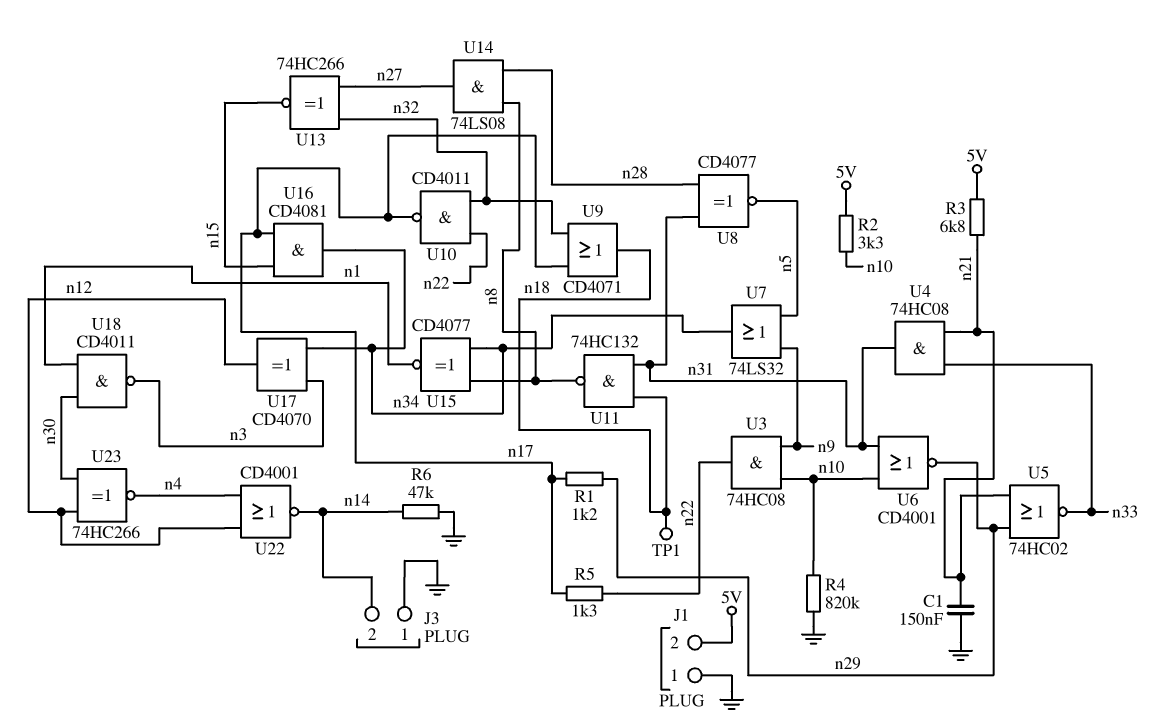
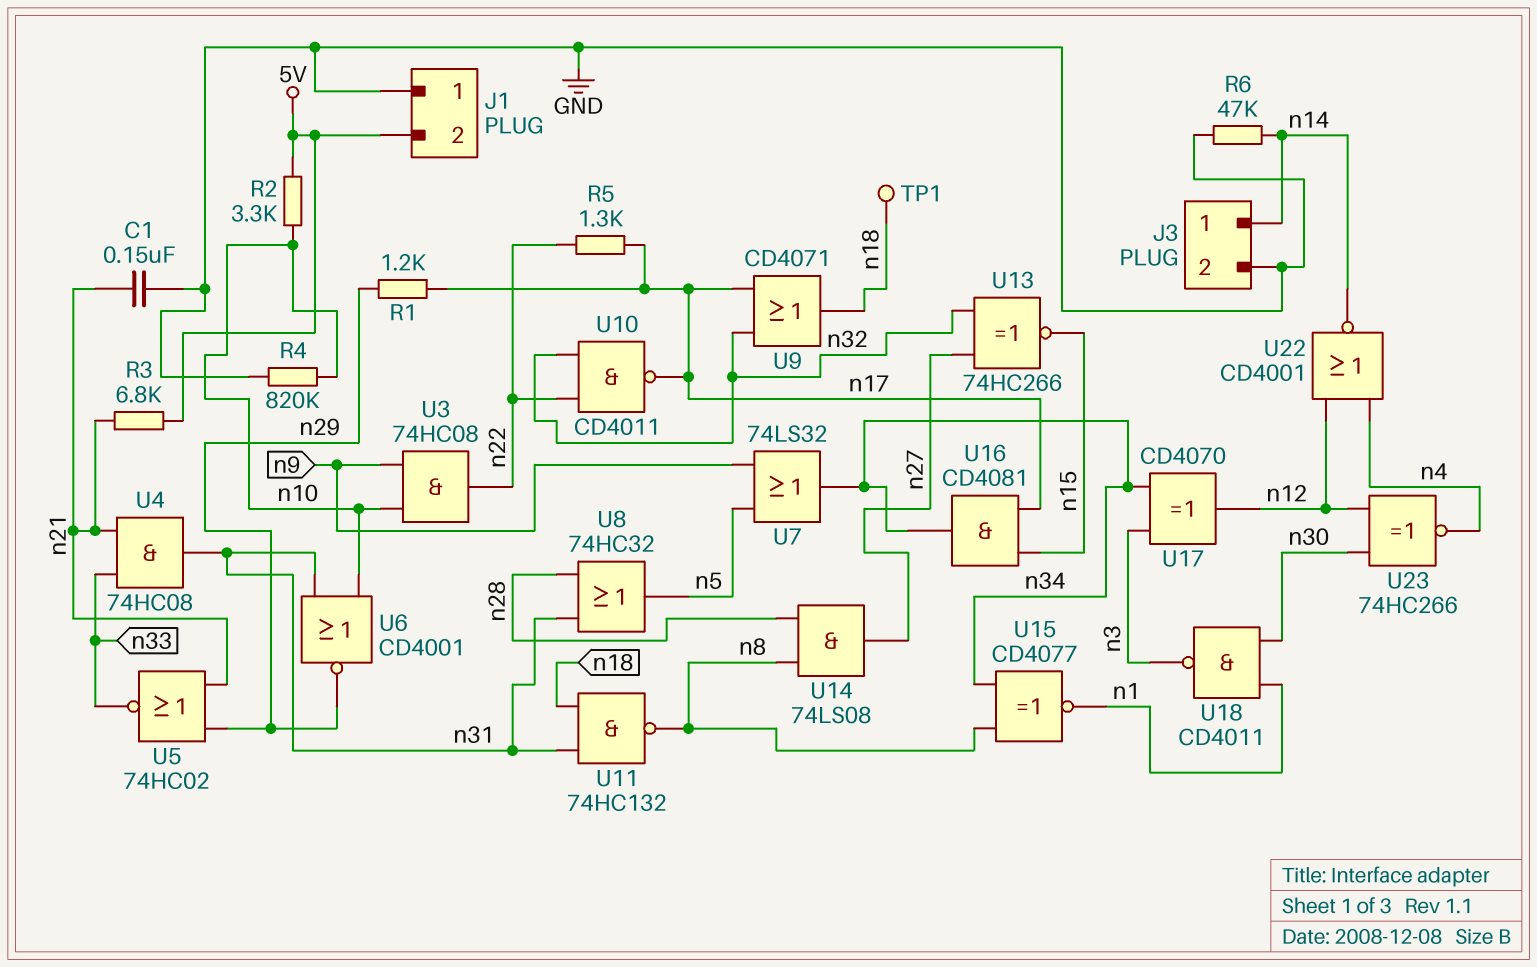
J3 pin 1: GND -> n14
J3 pin 2: n14 -> GND
U8: XNOR CD4077 (in n28, in n31, out n5) -> OR 74HC32 (in n28, in n31, out n5)

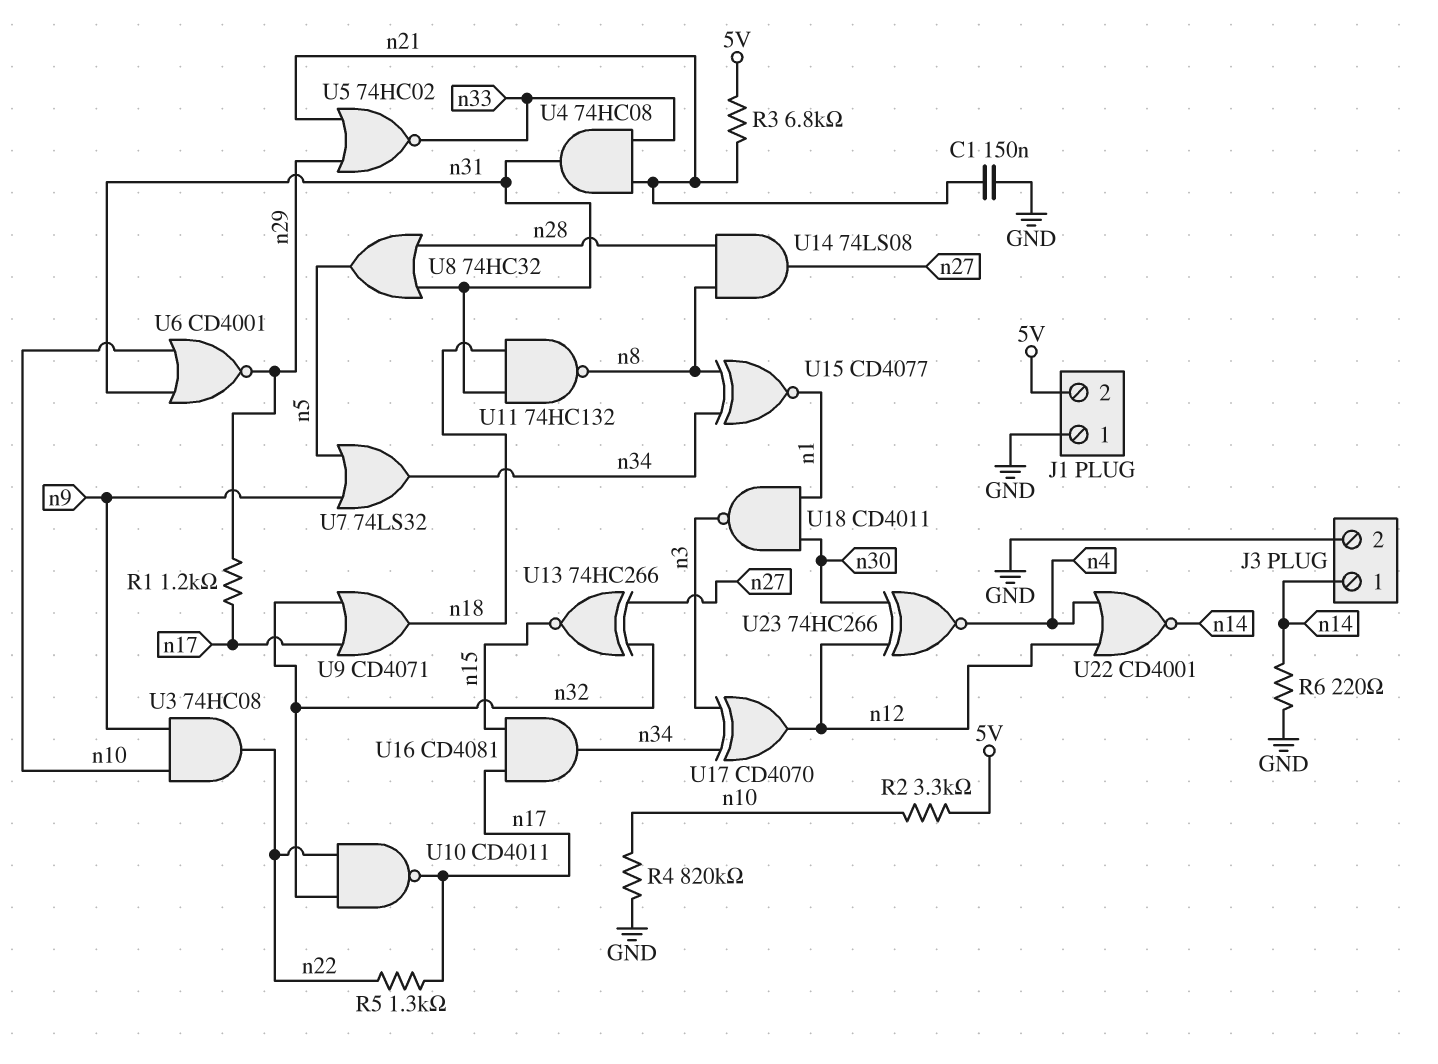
R6: 47k (GND, n14) -> 220 (GND, n14)
TP1: test point (n18) -> none

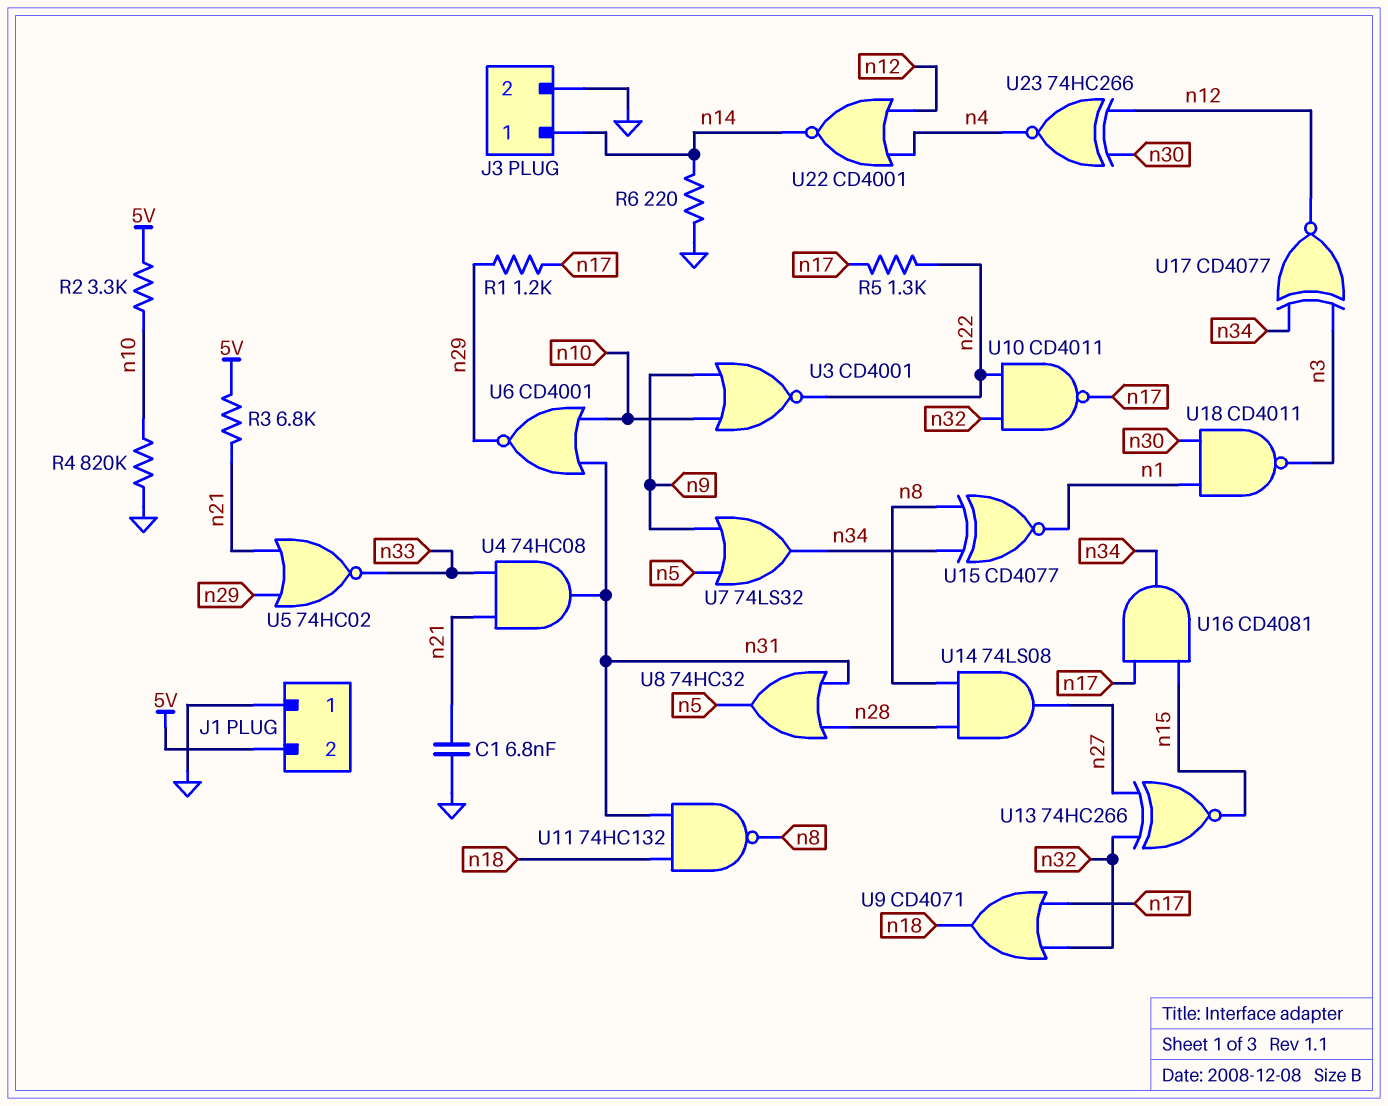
C1: 150nF (GND, n21) -> 6.8nF (GND, n21)
U3: AND 74HC08 (in n9, in n10, out n22) -> NOR CD4001 (in n9, in n10, out n22)
U17: XOR CD4070 (in n3, in n34, out n12) -> XNOR CD4077 (in n3, in n34, out n12)

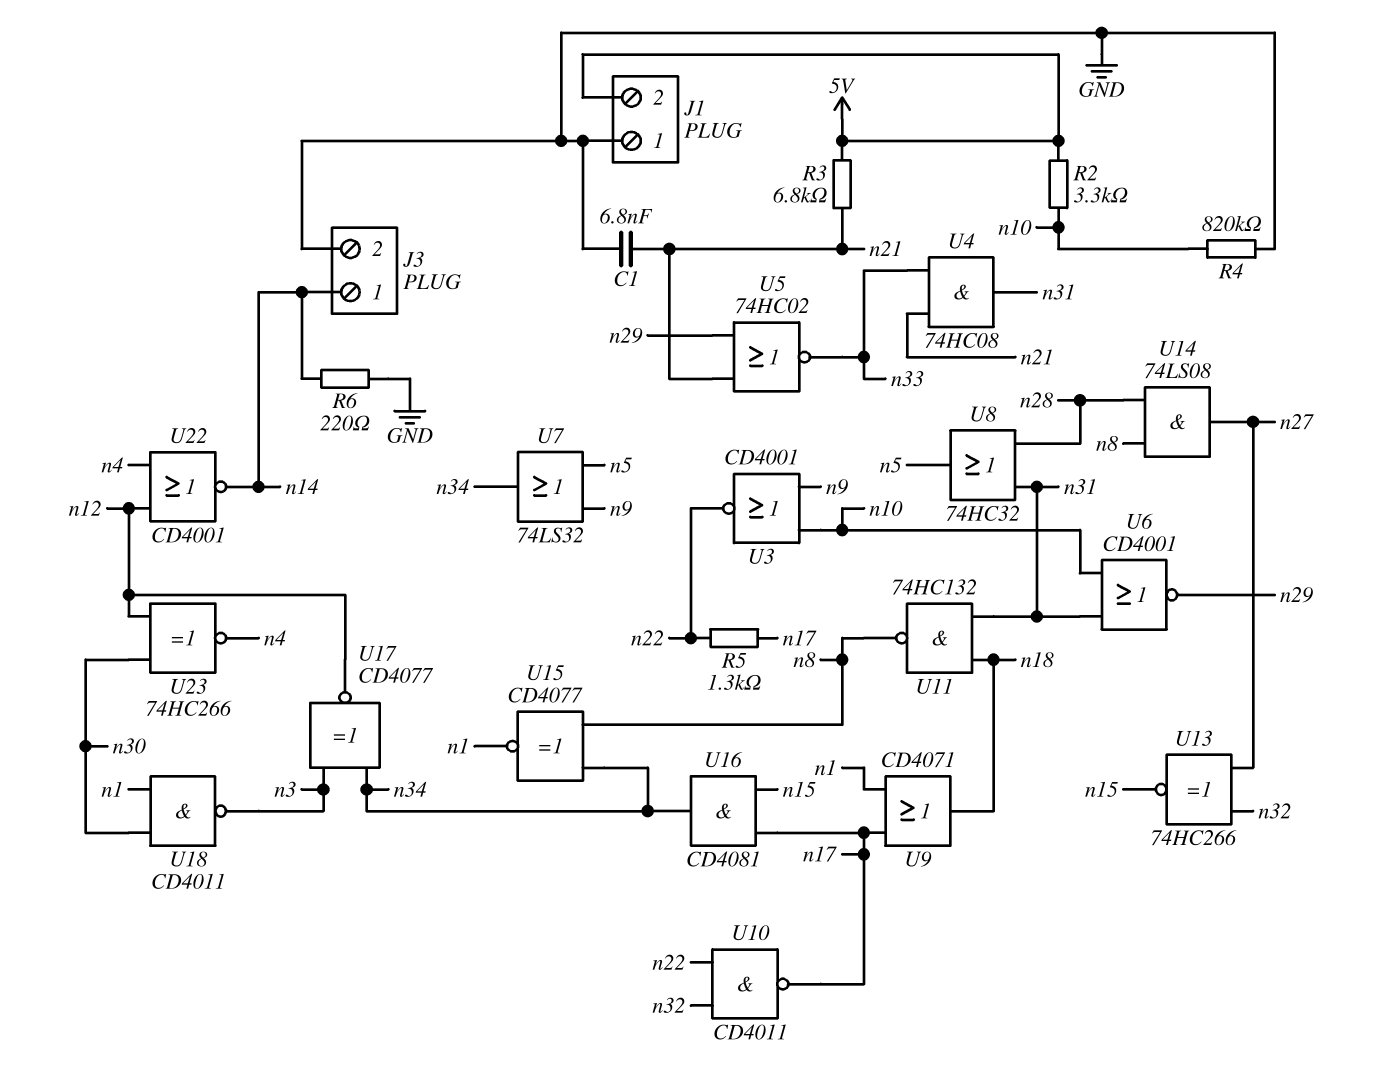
R1: 1.2k (n17, n29) -> none
U9: OR CD4071 (in n17, in n32, out n18) -> OR CD4071 (in n1, in n17, out n18)

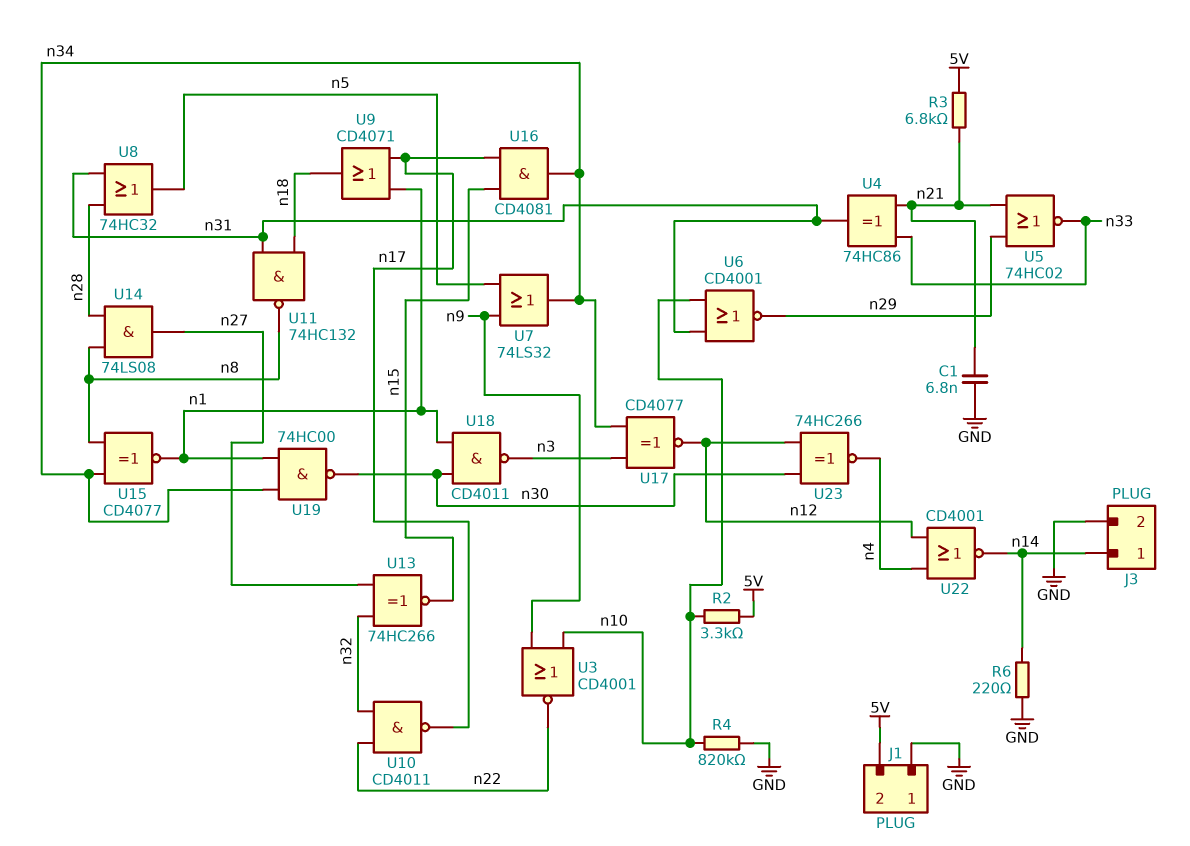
R5: 1.3k (n17, n22) -> none
U4: AND 74HC08 (in n21, in n33, out n31) -> XOR 74HC86 (in n21, in n33, out n31)
U19: none -> NAND 74HC00 (in n1, in n34, out n30)

